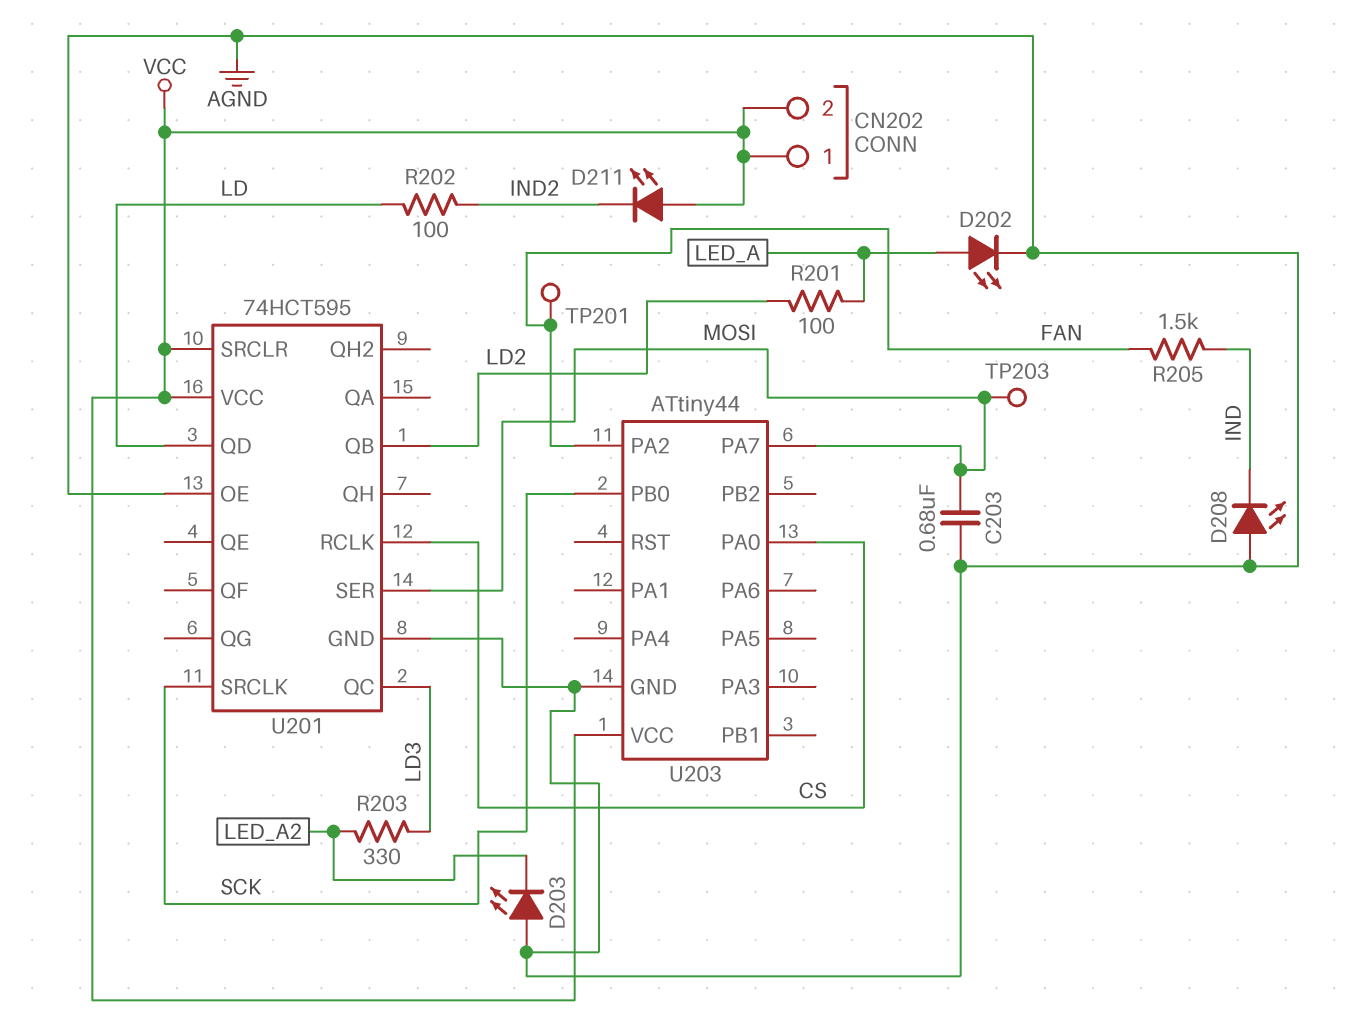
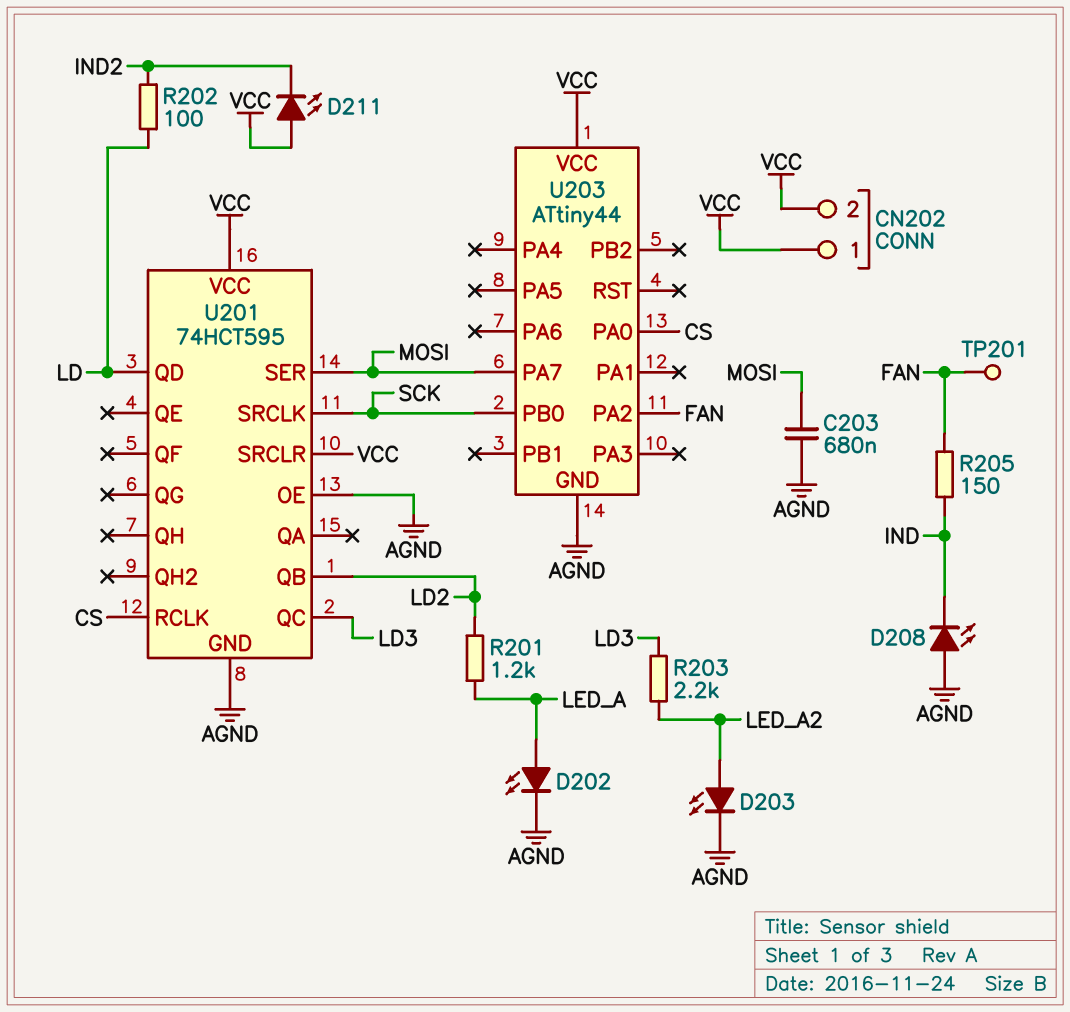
D203: LED (A AGND, K LED_A2) -> LED (A LED_A2, K AGND)
R201: 100 (LD2, LED_A) -> 1.2k (LD2, LED_A)
R203: 330 (LD3, LED_A2) -> 2.2k (LD3, LED_A2)
R205: 1.5k (FAN, IND) -> 150 (FAN, IND)
TP203: test point (MOSI) -> none

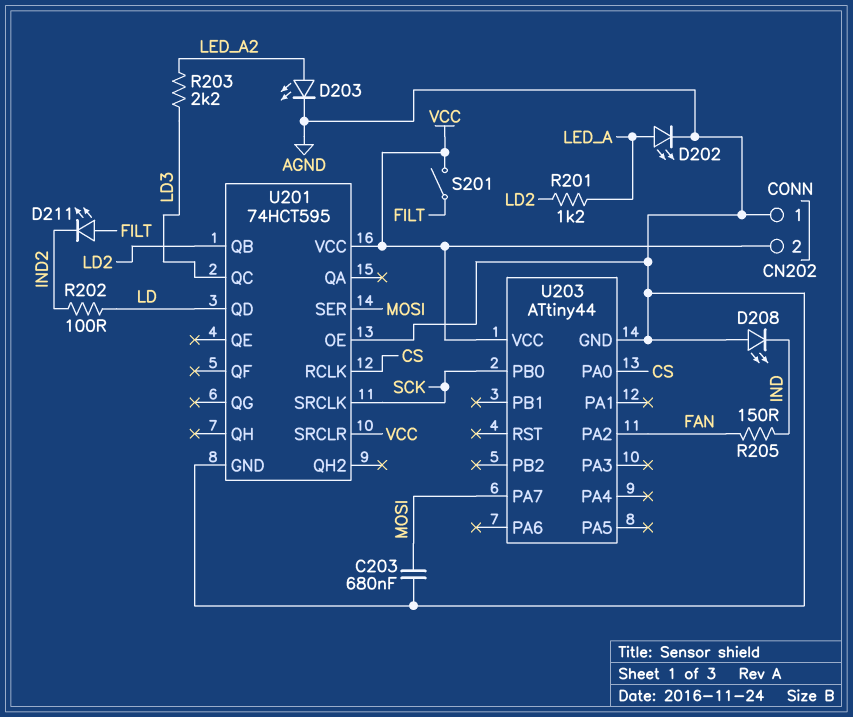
CN202 pin 1: VCC -> AGND
D211: LED (A VCC, K IND2) -> LED (A FILT, K IND2)
S201: none -> switch (FILT, VCC)
TP201: test point (FAN) -> none

